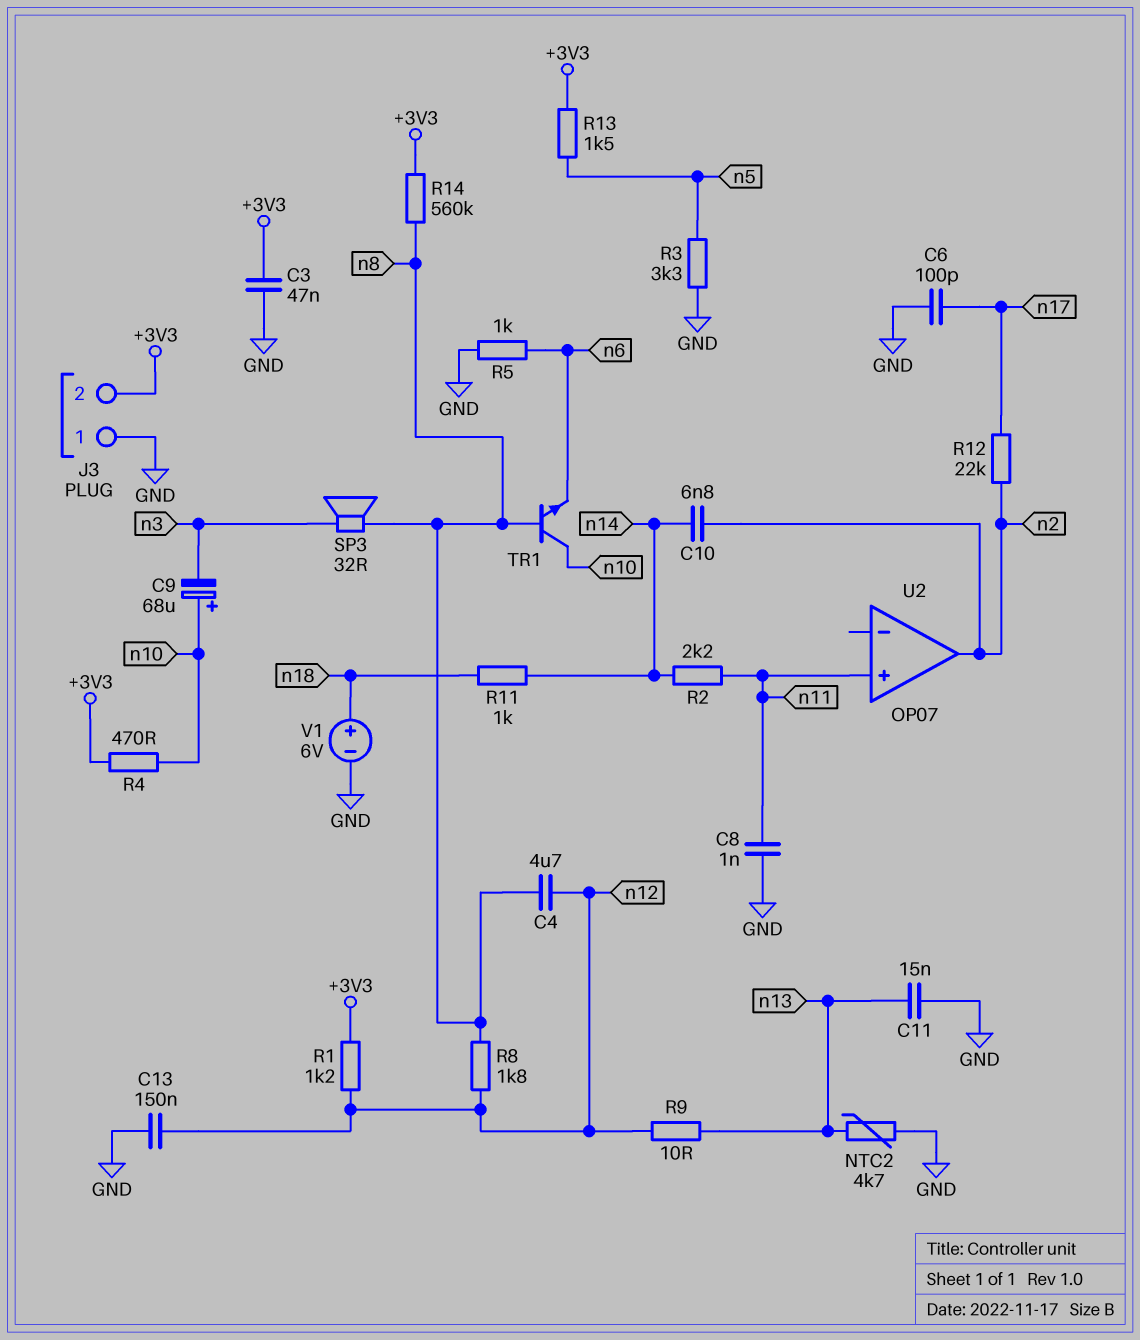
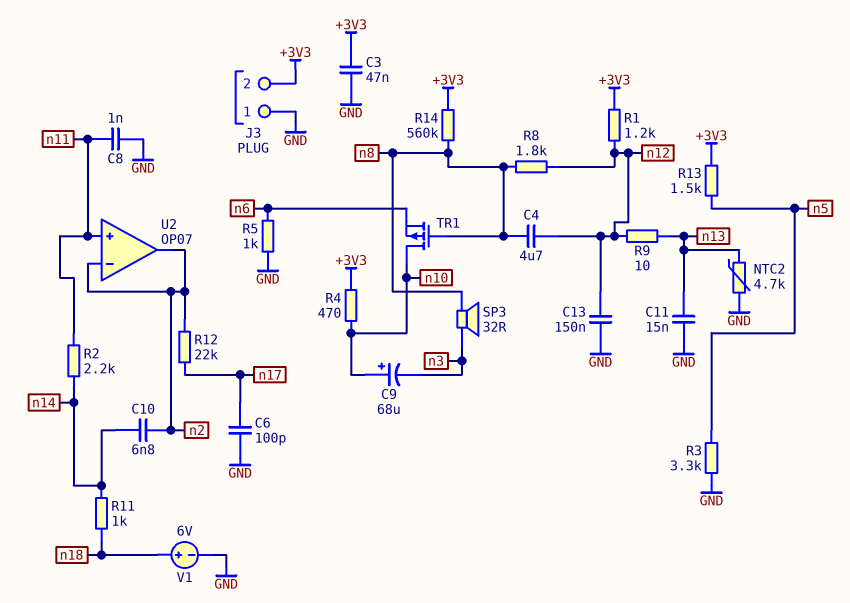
TR1: NPN (B n8, C n10, E n6) -> PMOS (G n8, D n10, S n6)
U2 pin in-: none -> n2

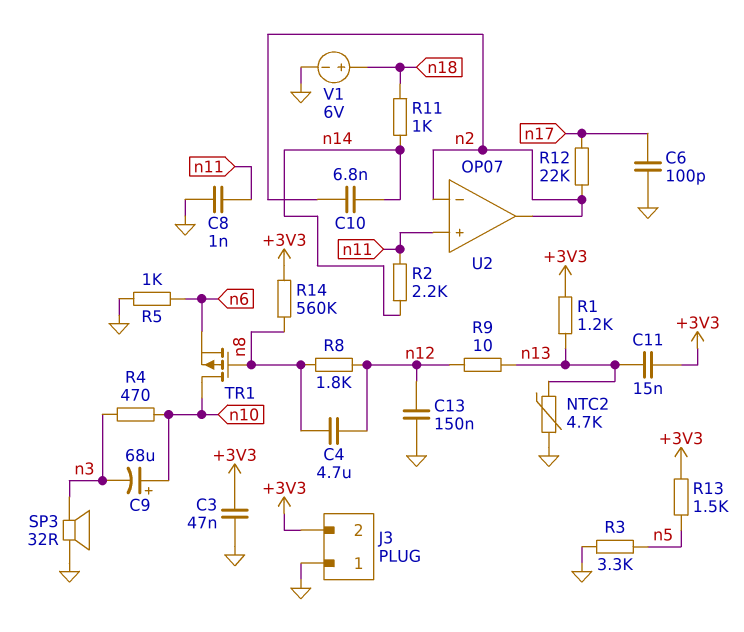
C11: 15nF (GND, n13) -> 15nF (+3V3, n13)
R1: 1.2k (+3V3, n12) -> 1.2k (+3V3, n13)
R4: 470 (+3V3, n10) -> 470 (n3, n10)
SP3: speaker 32R (n3, n8) -> speaker 32R (GND, n3)

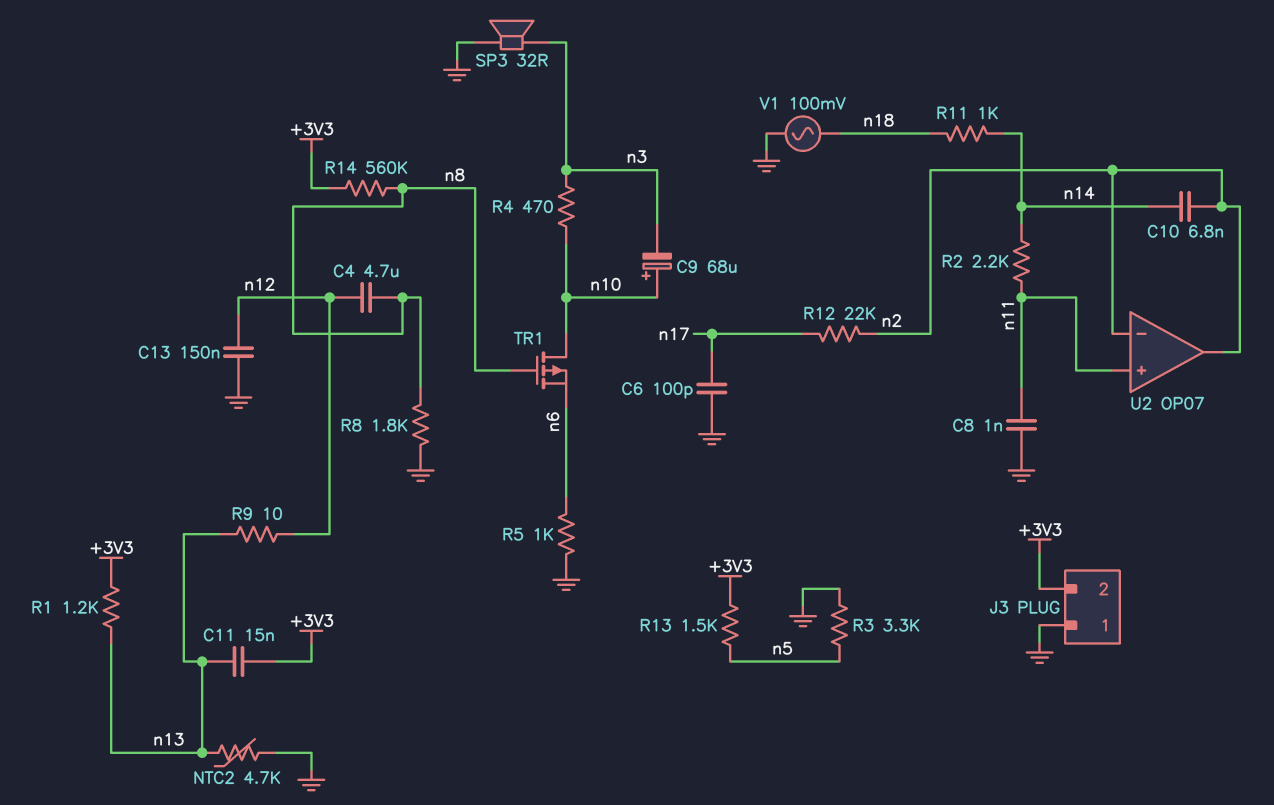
C3: 47nF (+3V3, GND) -> none
R8: 1.8k (n8, n12) -> 1.8k (GND, n8)
V1: 6V (plus n18, minus GND) -> AC 100mV (GND, n18)

